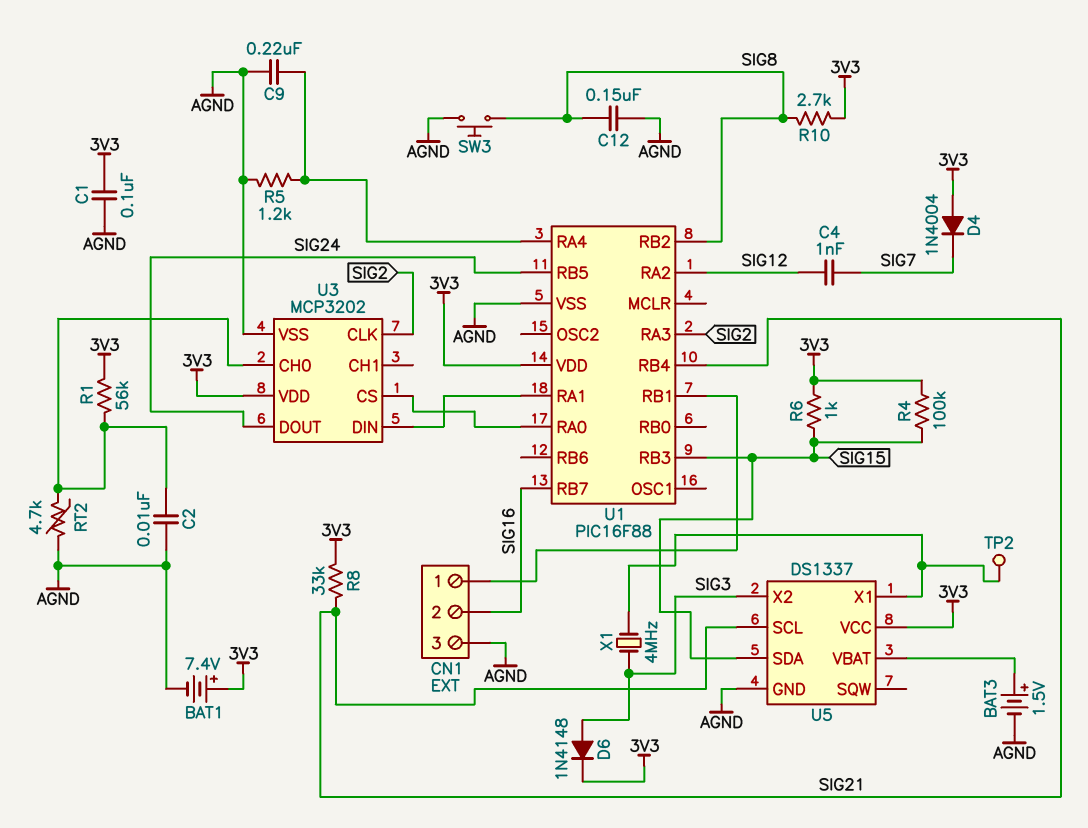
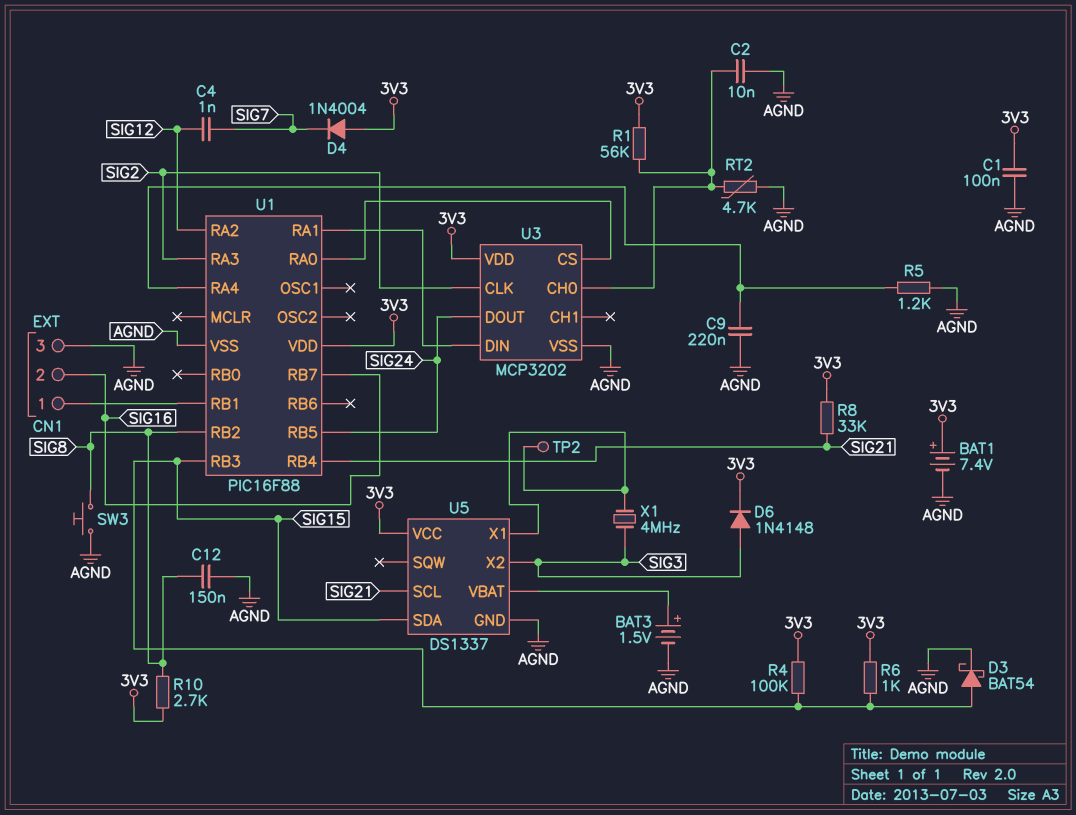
D3: none -> schottky BAT54 (A SIG15, K AGND)

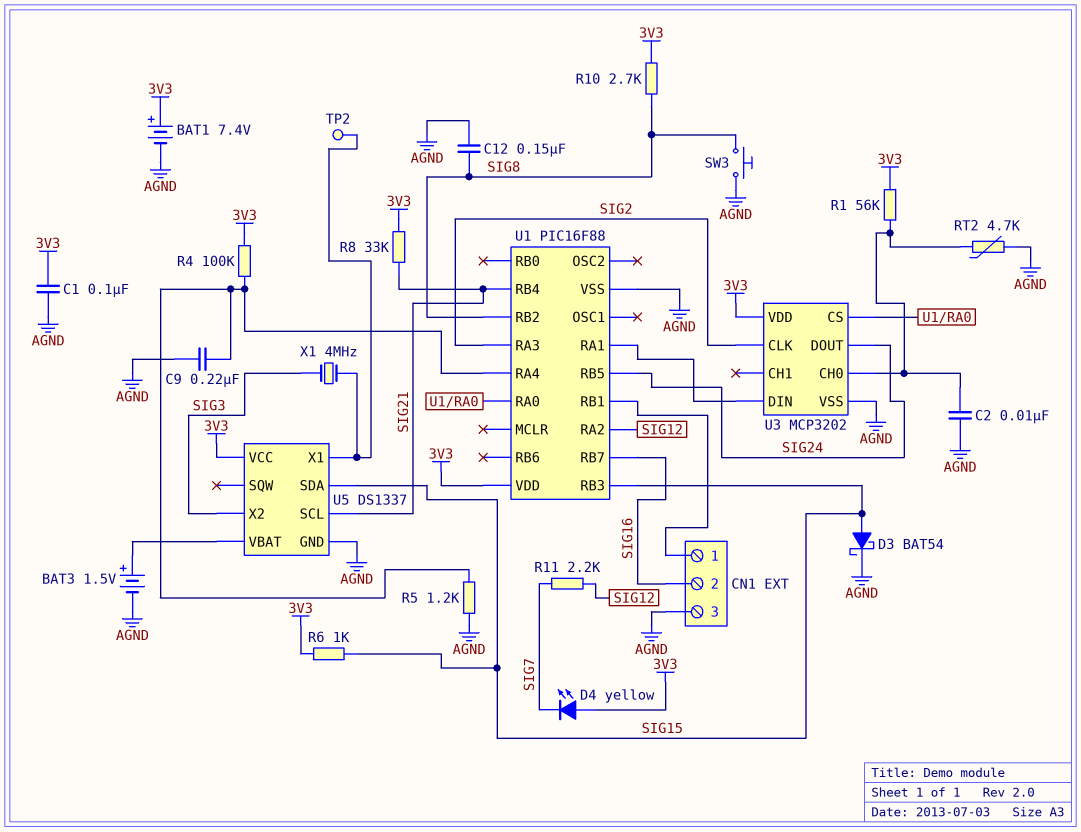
C4: 1nF (SIG7, SIG12) -> none
D4: diode 1N4004 (A 3V3, K SIG7) -> LED yellow (A 3V3, K SIG7)
D6: diode 1N4148 (A SIG3, K 3V3) -> none
R4: 100k (3V3, SIG15) -> 100k (3V3, U1/RA4)
R11: none -> 2.2k (SIG7, SIG12)

